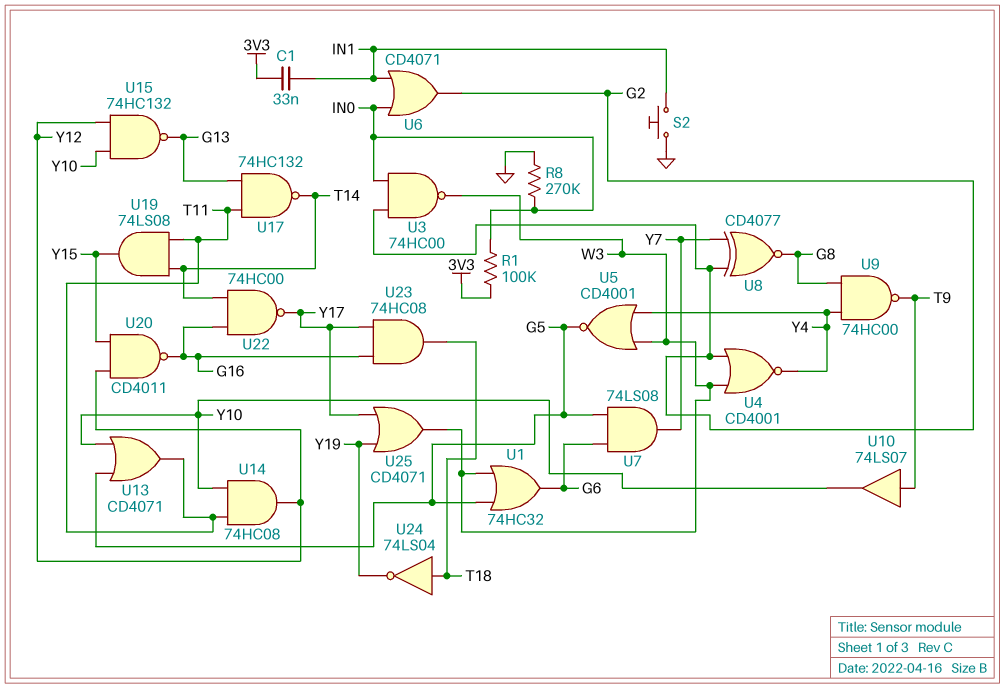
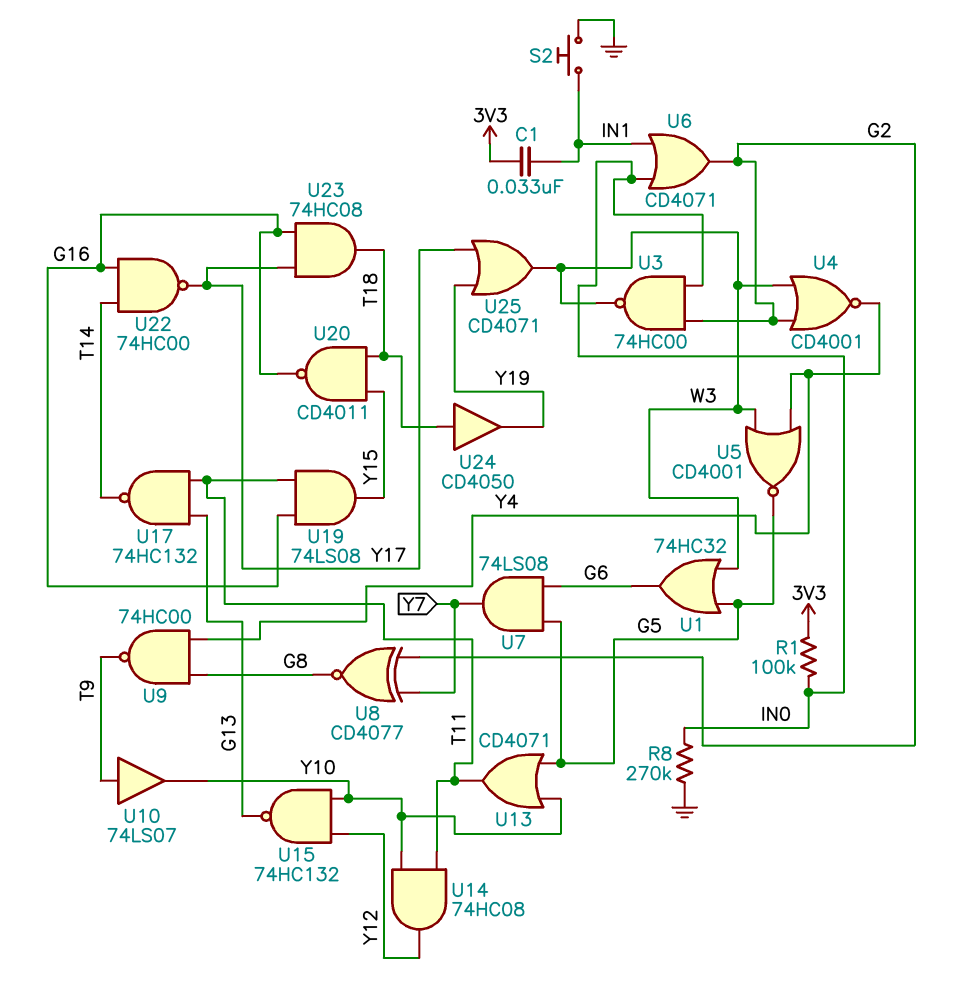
U19: AND 74LS08 (in T11, in T14, out Y15) -> AND 74LS08 (in G16, in T11, out Y15)
U20: NAND CD4011 (in Y12, in Y15, out G16) -> NAND CD4011 (in T18, in Y15, out G16)
U24: NOT 74LS04 (in T18, out Y19) -> buffer CD4050 (in T18, out Y19)

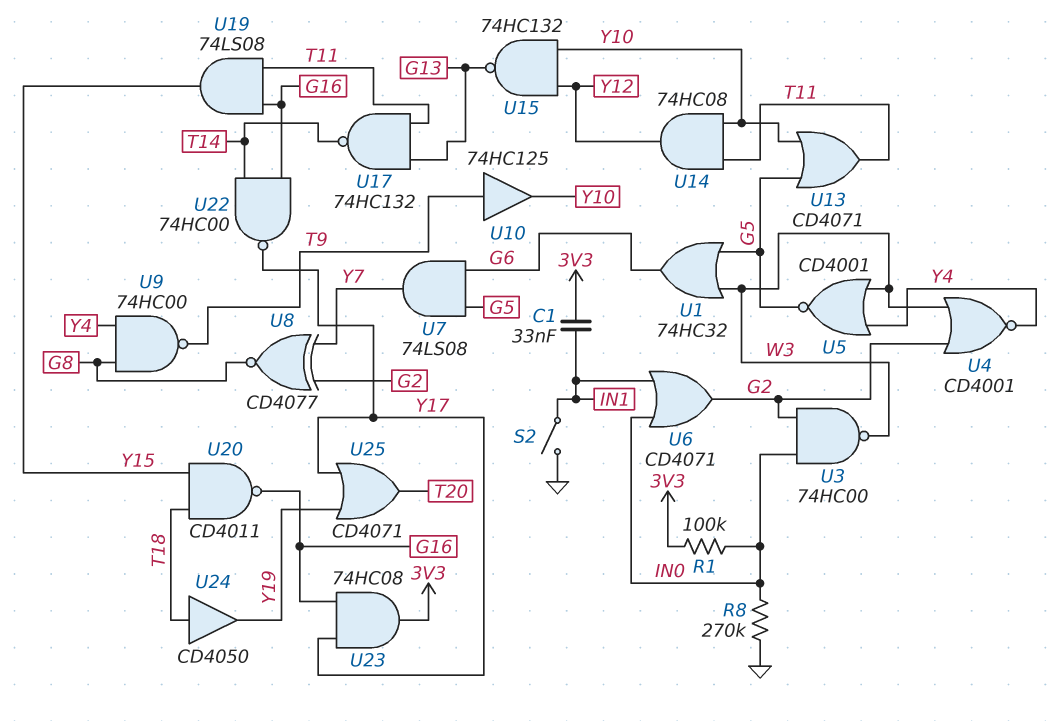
S2: button (GND, IN1) -> switch (GND, IN1)
U10: buffer 74LS07 (in T9, out Y10) -> buffer 74HC125 (in T9, out Y10)
U23: AND 74HC08 (in G16, in Y17, out T18) -> AND 74HC08 (in G16, in Y17, out 3V3)
U25: OR CD4071 (in Y17, in Y19, out W3) -> OR CD4071 (in Y17, in Y19, out T20)

